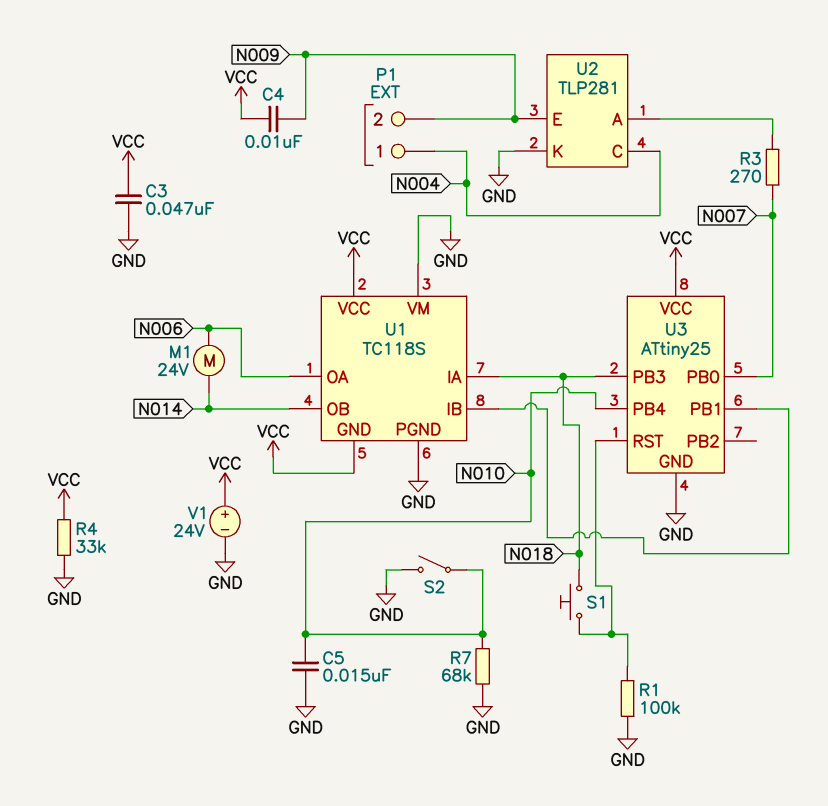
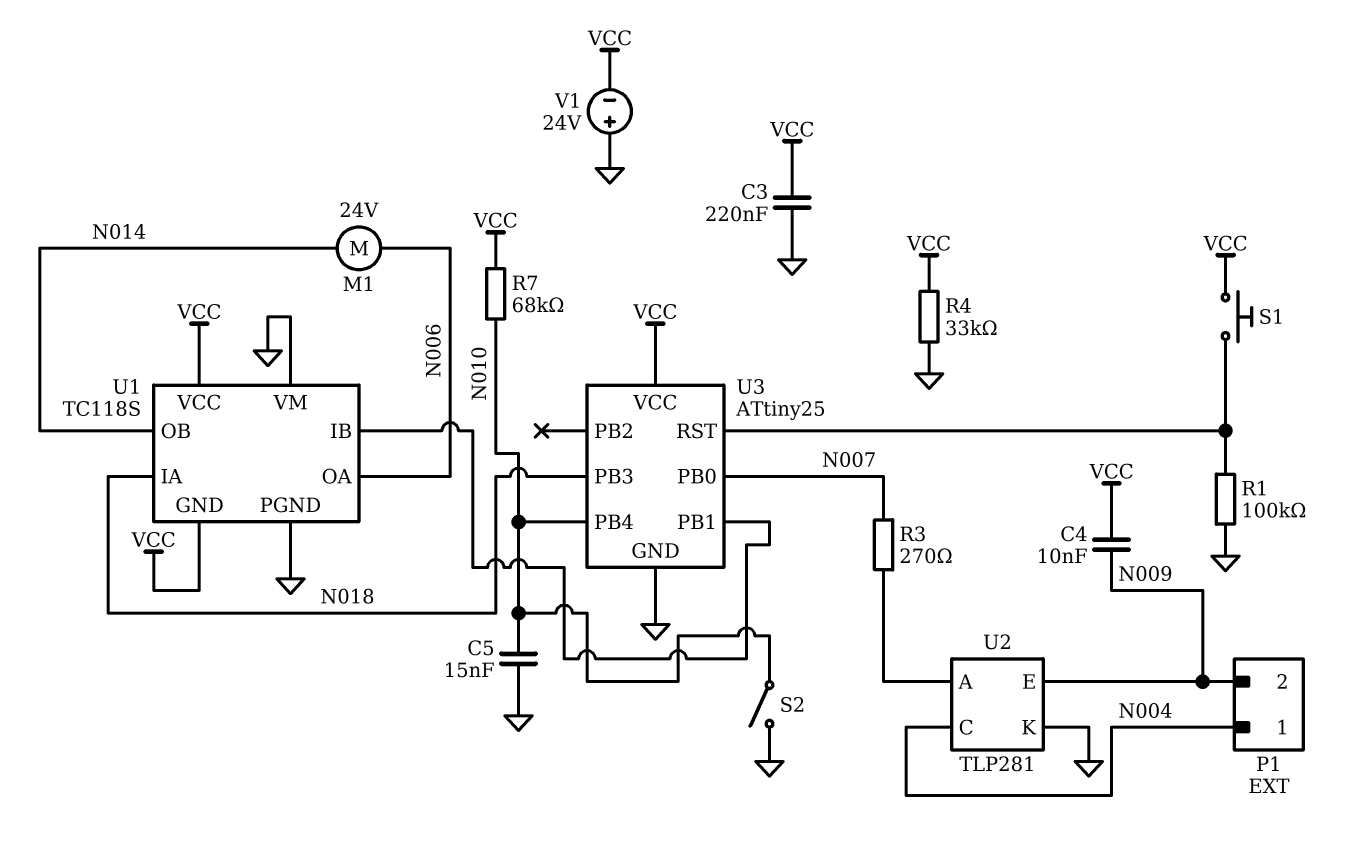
C3: 47nF (GND, VCC) -> 220nF (GND, VCC)
R7: 68k (GND, N010) -> 68k (N010, VCC)
S1: button (N018, U3/RST) -> button (U3/RST, VCC)
V1: 24V (plus VCC, minus GND) -> 24V (plus GND, minus VCC)

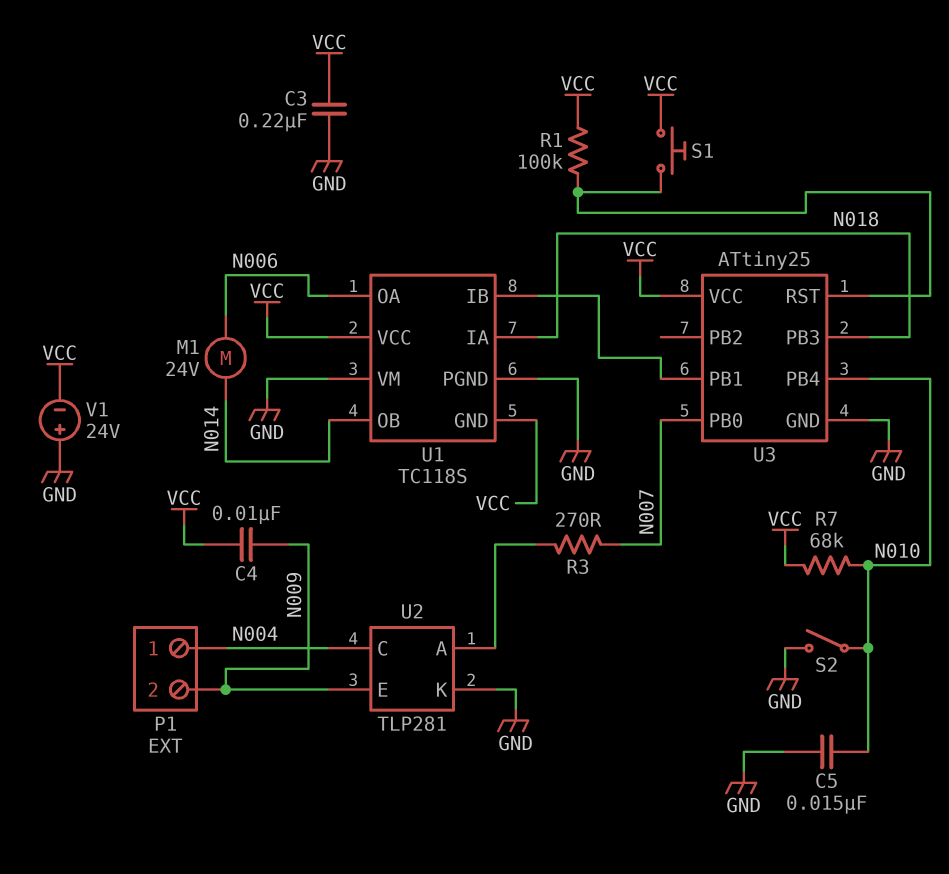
R1: 100k (GND, U3/RST) -> 100k (U3/RST, VCC)
R4: 33k (GND, VCC) -> none

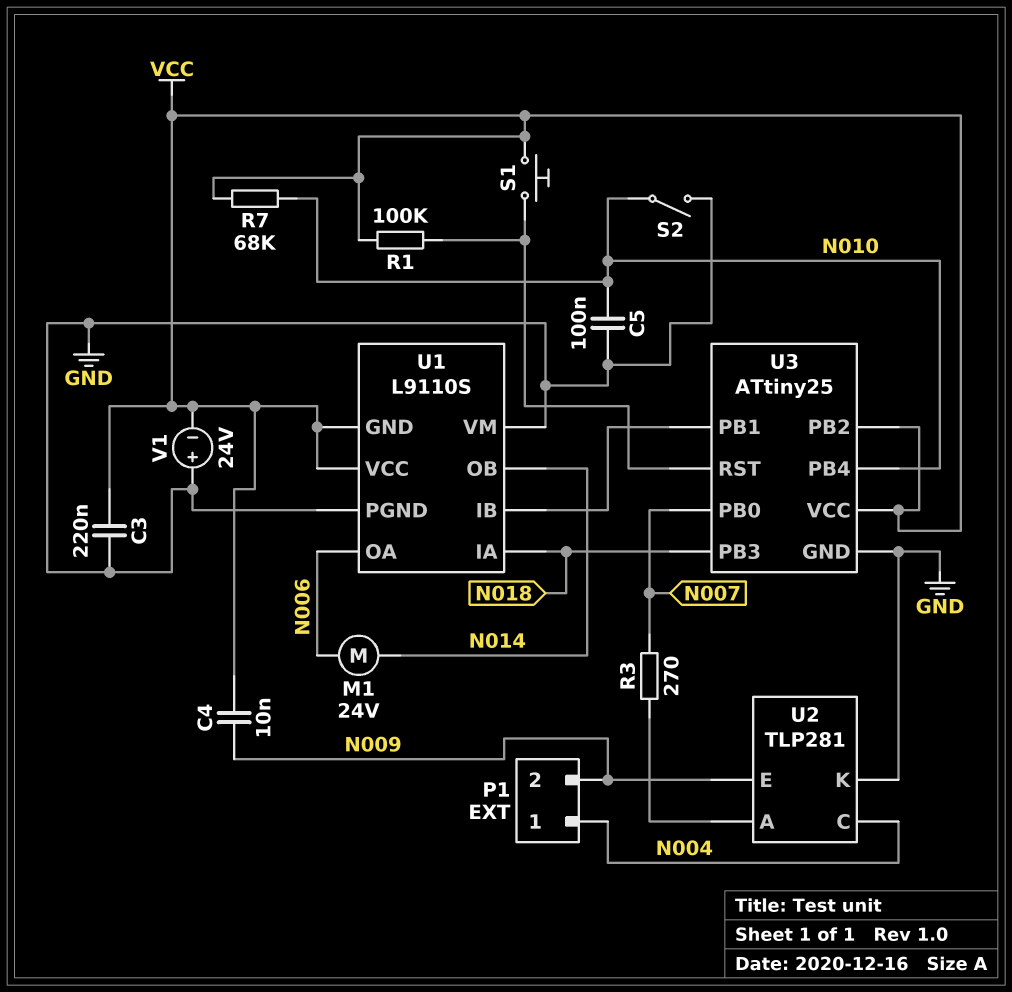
C5: 15nF (GND, N010) -> 100nF (GND, N010)
U1: TC118S -> L9110S
U3 pin PB2: none -> VCC

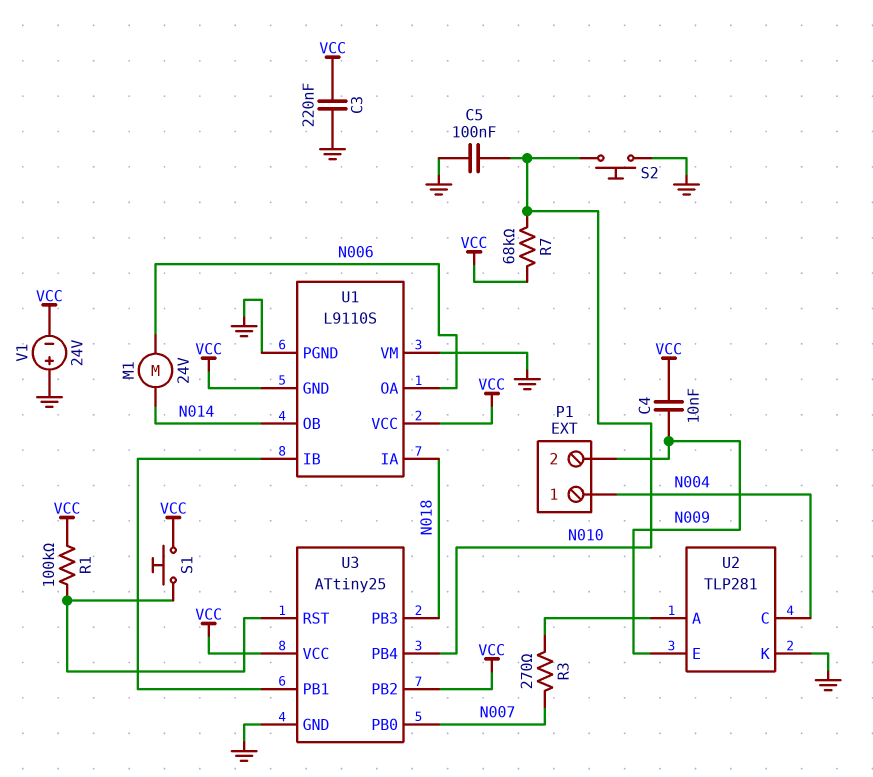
S2: switch (GND, N010) -> button (GND, N010)

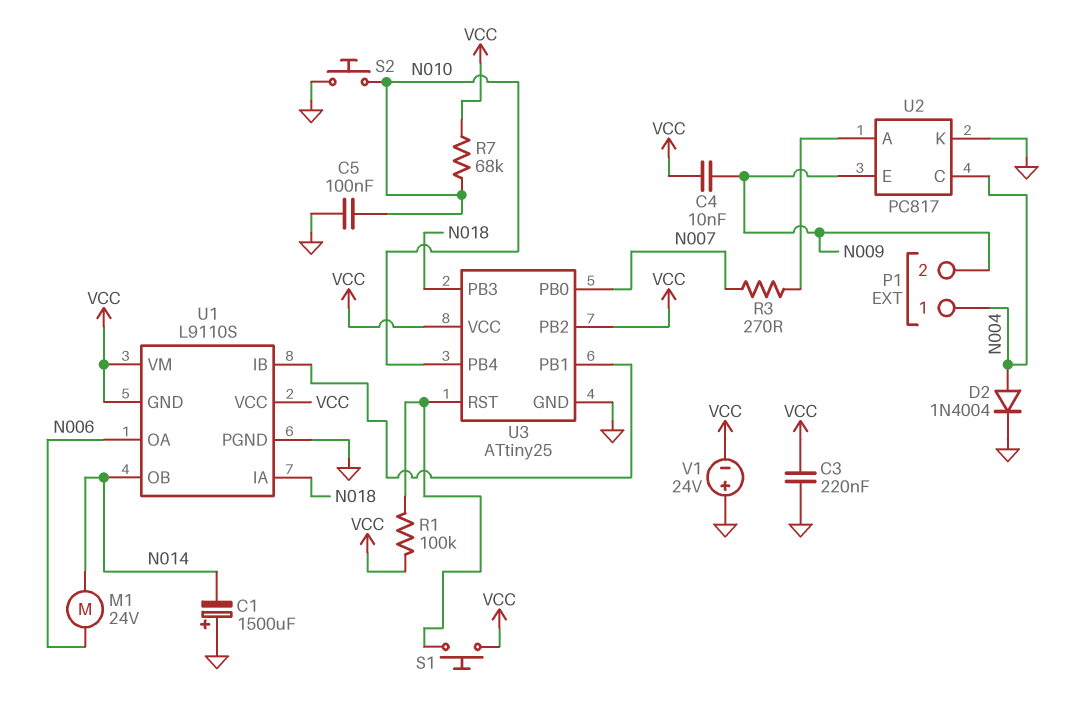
C1: none -> 1500uF (plus GND, minus N014)
D2: none -> diode 1N4004 (A N004, K GND)
U1 pin VM: GND -> VCC
U2: TLP281 -> PC817

